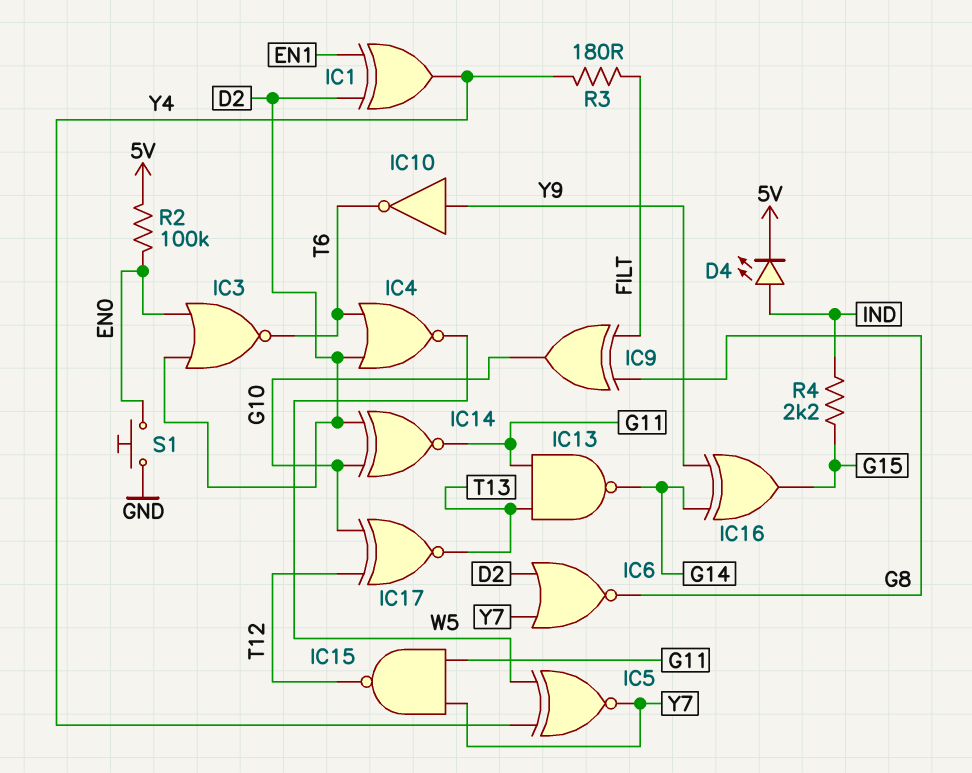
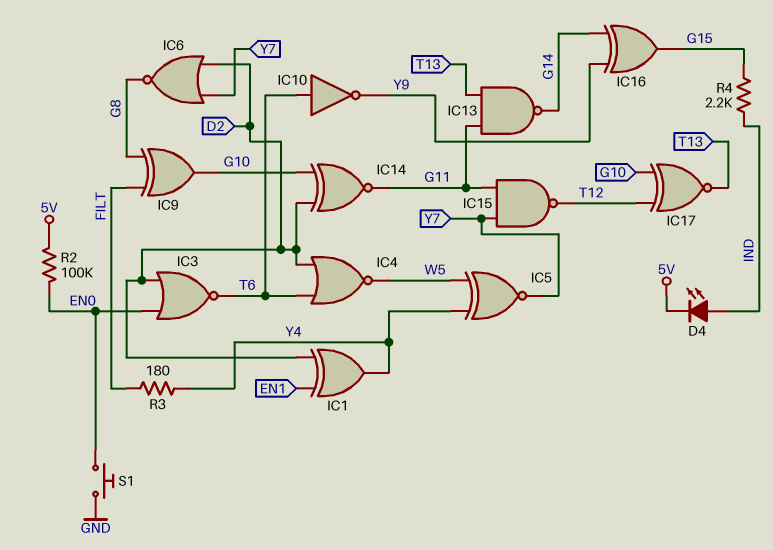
IC10: NOT (in Y9, out T6) -> NOT (in T6, out Y9)

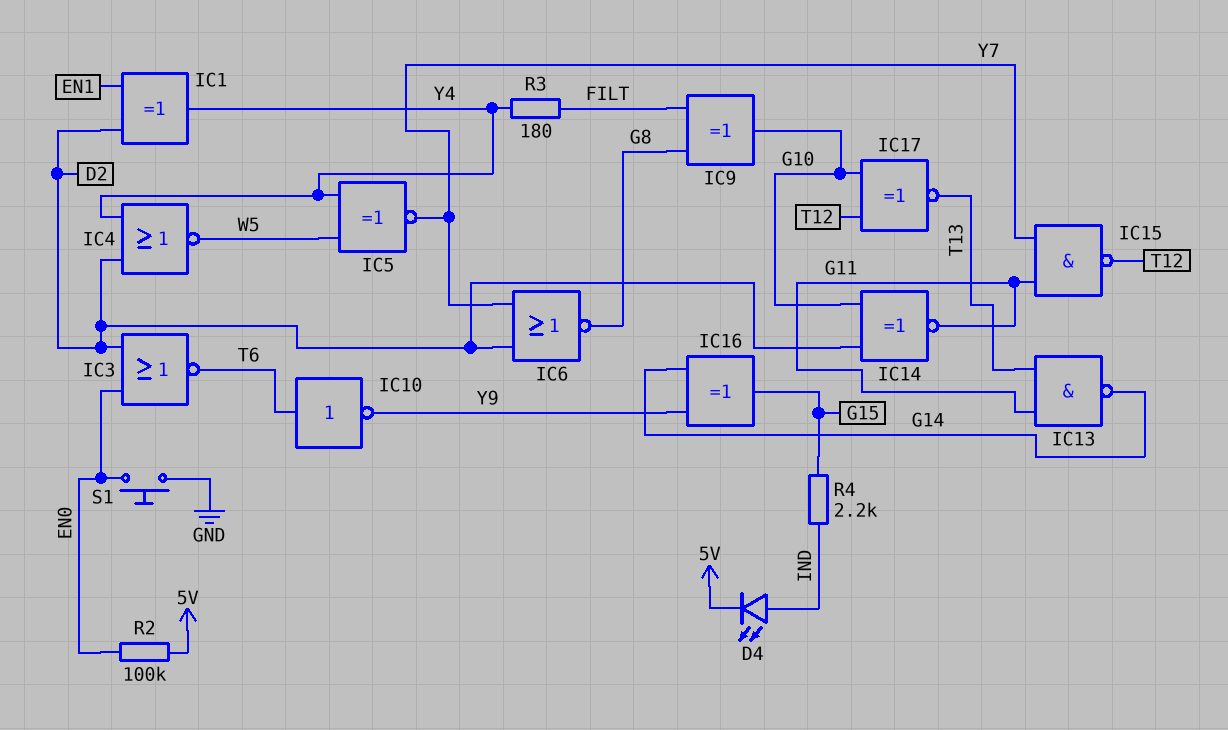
IC4: NOR (in D2, in T6, out W5) -> NOR (in D2, in Y4, out W5)

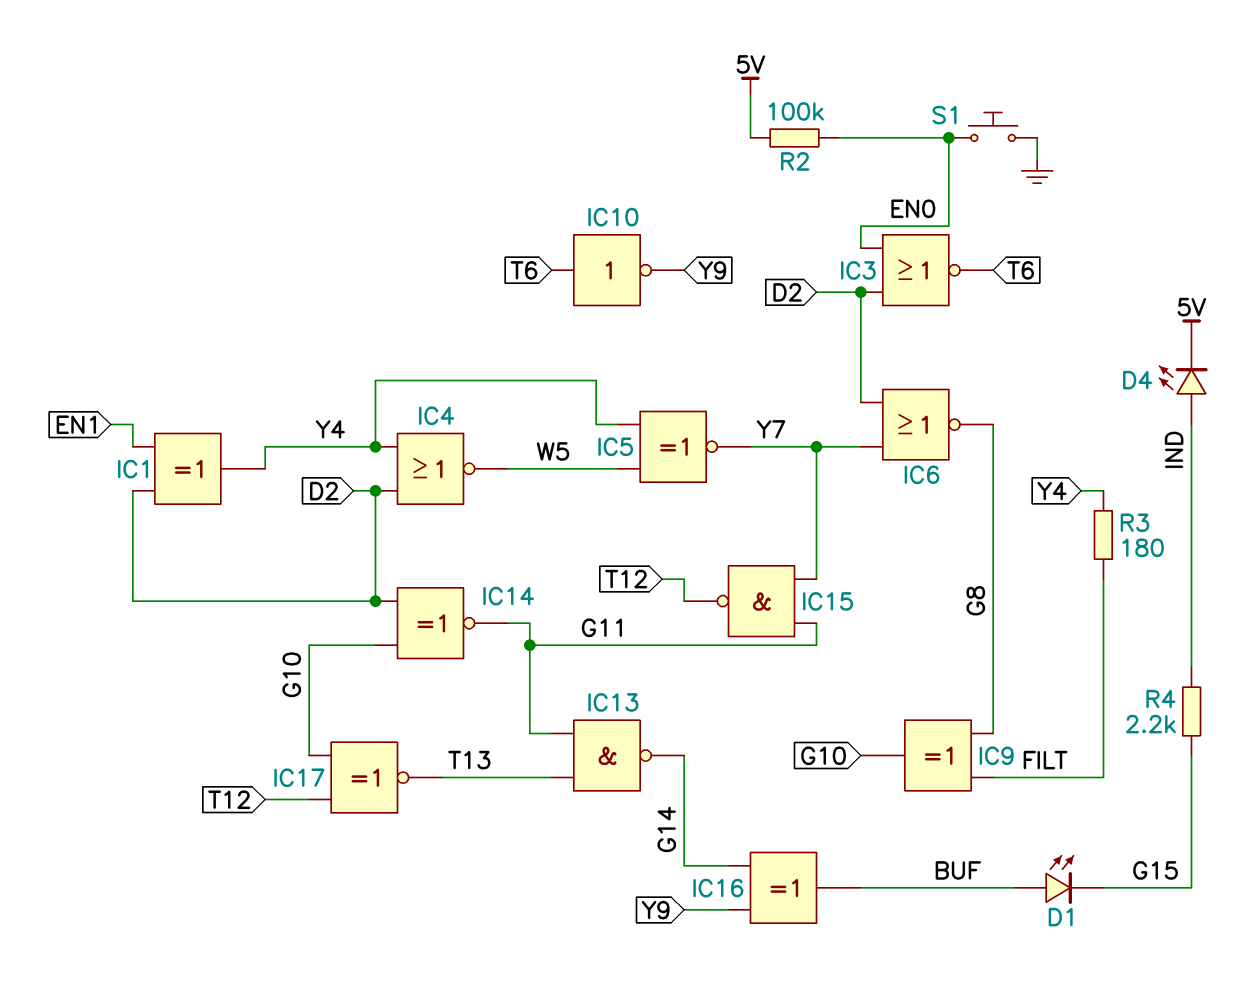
D1: none -> LED (A BUF, K G15)
IC16: XOR (in G14, in Y9, out G15) -> XOR (in G14, in Y9, out BUF)

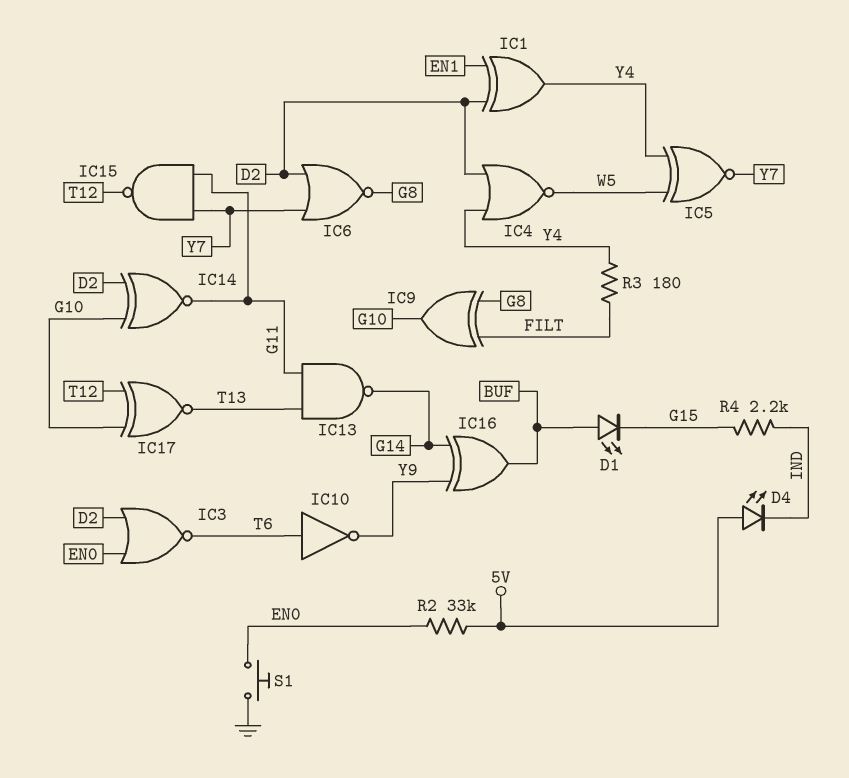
D4: LED (A IND, K 5V) -> LED (A 5V, K IND)
R2: 100k (5V, EN0) -> 33k (5V, EN0)

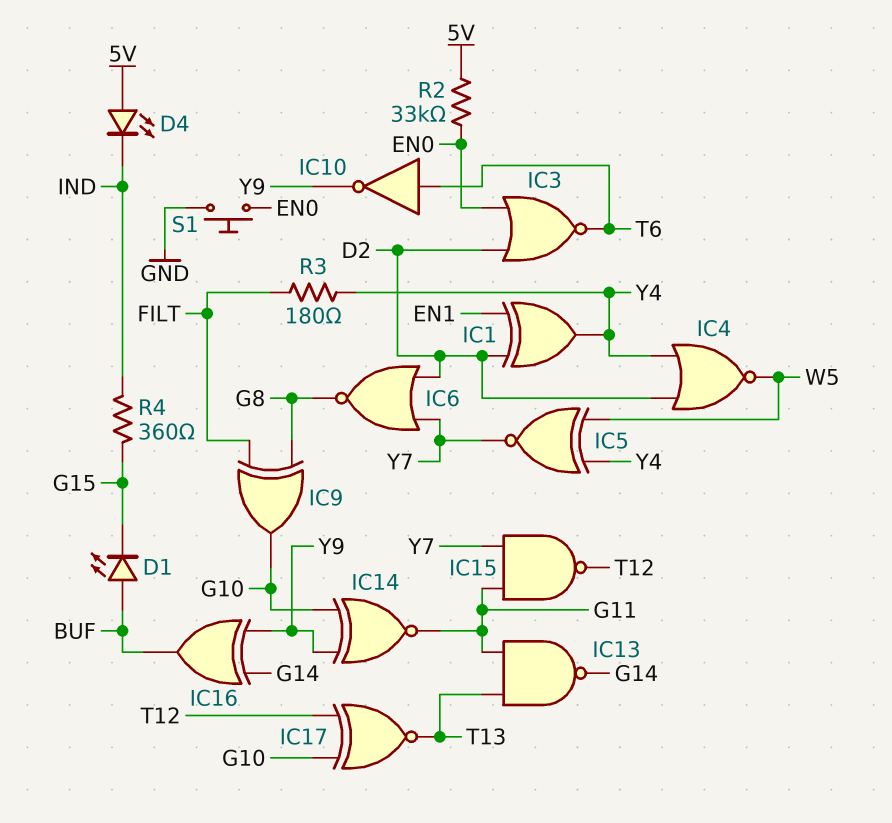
IC14: XNOR (in D2, in G10, out G11) -> XNOR (in G10, in Y9, out G11)
R4: 2.2k (G15, IND) -> 360 (G15, IND)

